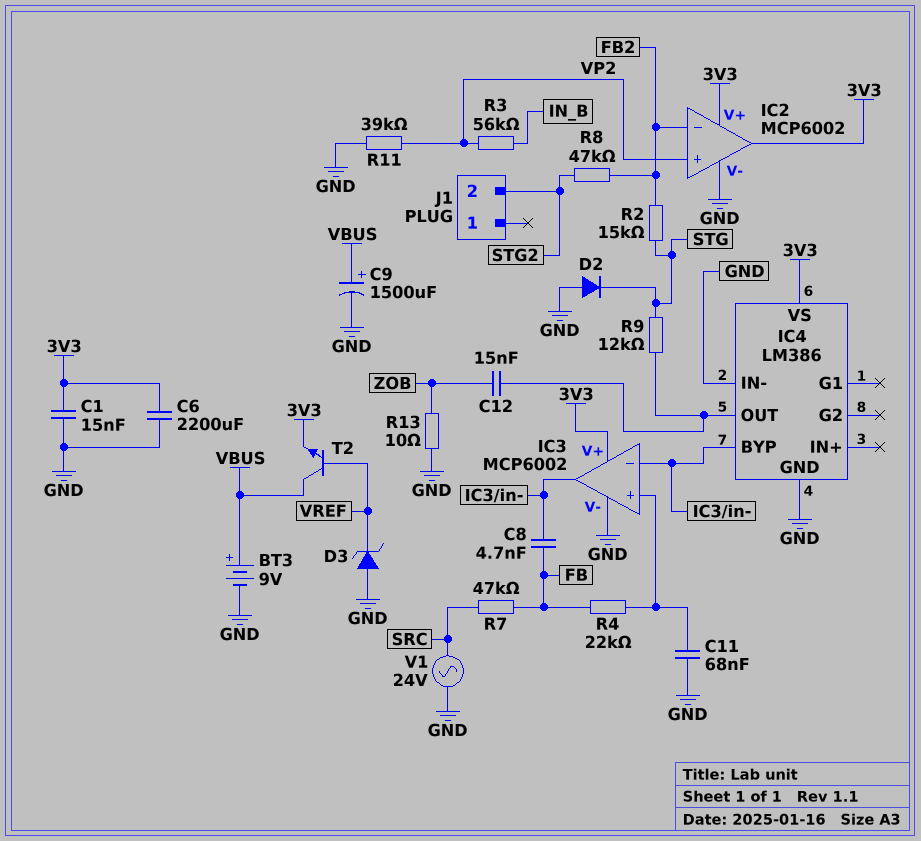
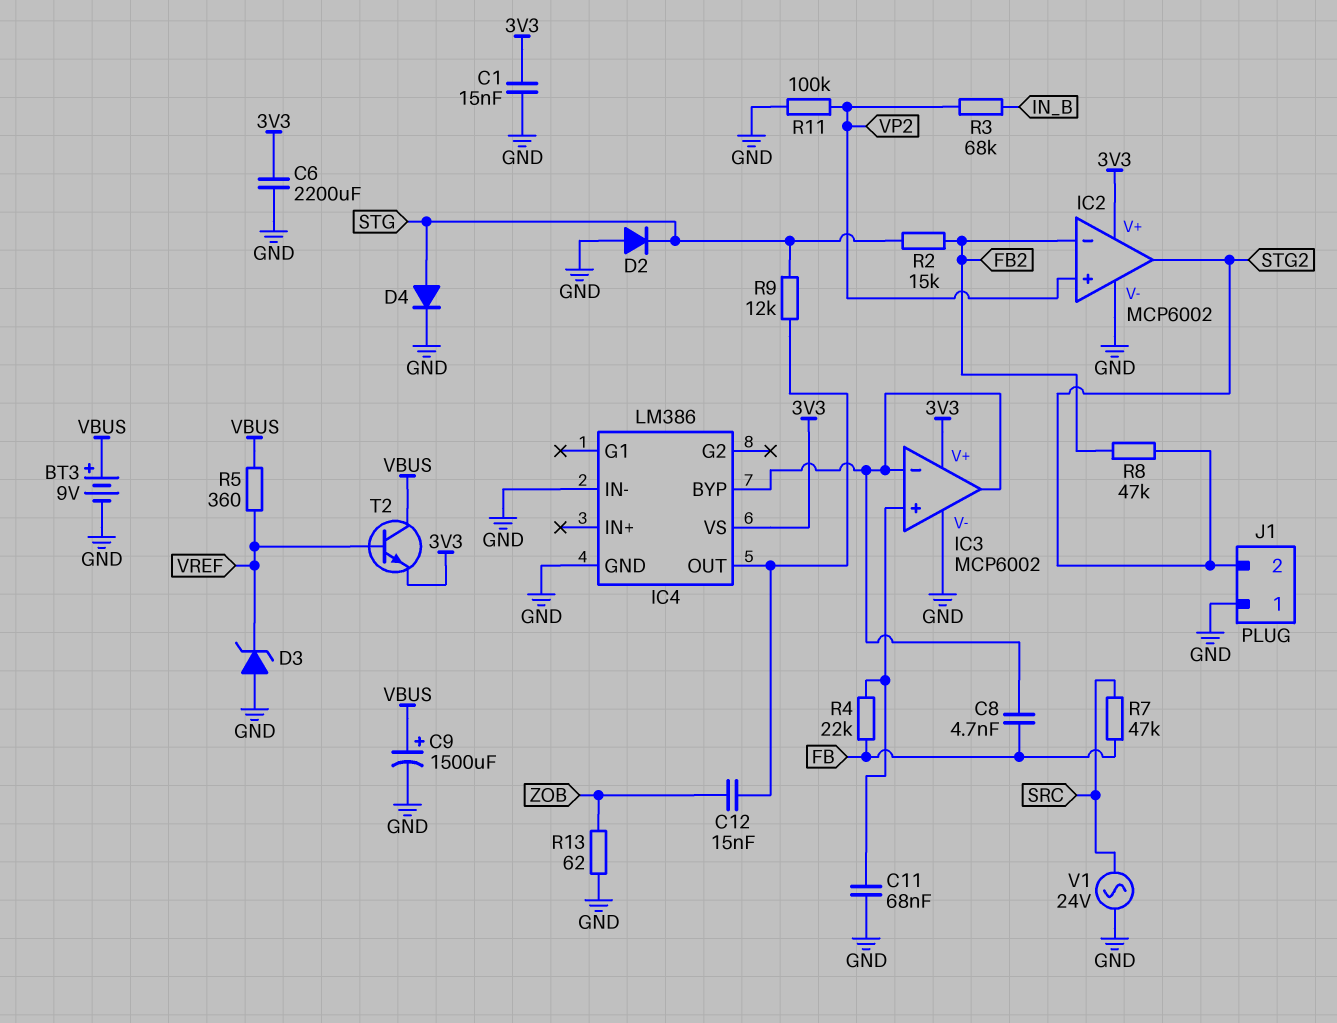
D4: none -> diode (A STG, K GND)
IC2 pin out: 3V3 -> STG2
J1 pin 1: none -> GND
R3: 56k (IN_B, VP2) -> 68k (IN_B, VP2)
R5: none -> 360 (VBUS, VREF)
R11: 39k (GND, VP2) -> 100k (GND, VP2)
R13: 10 (GND, ZOB) -> 62 (GND, ZOB)

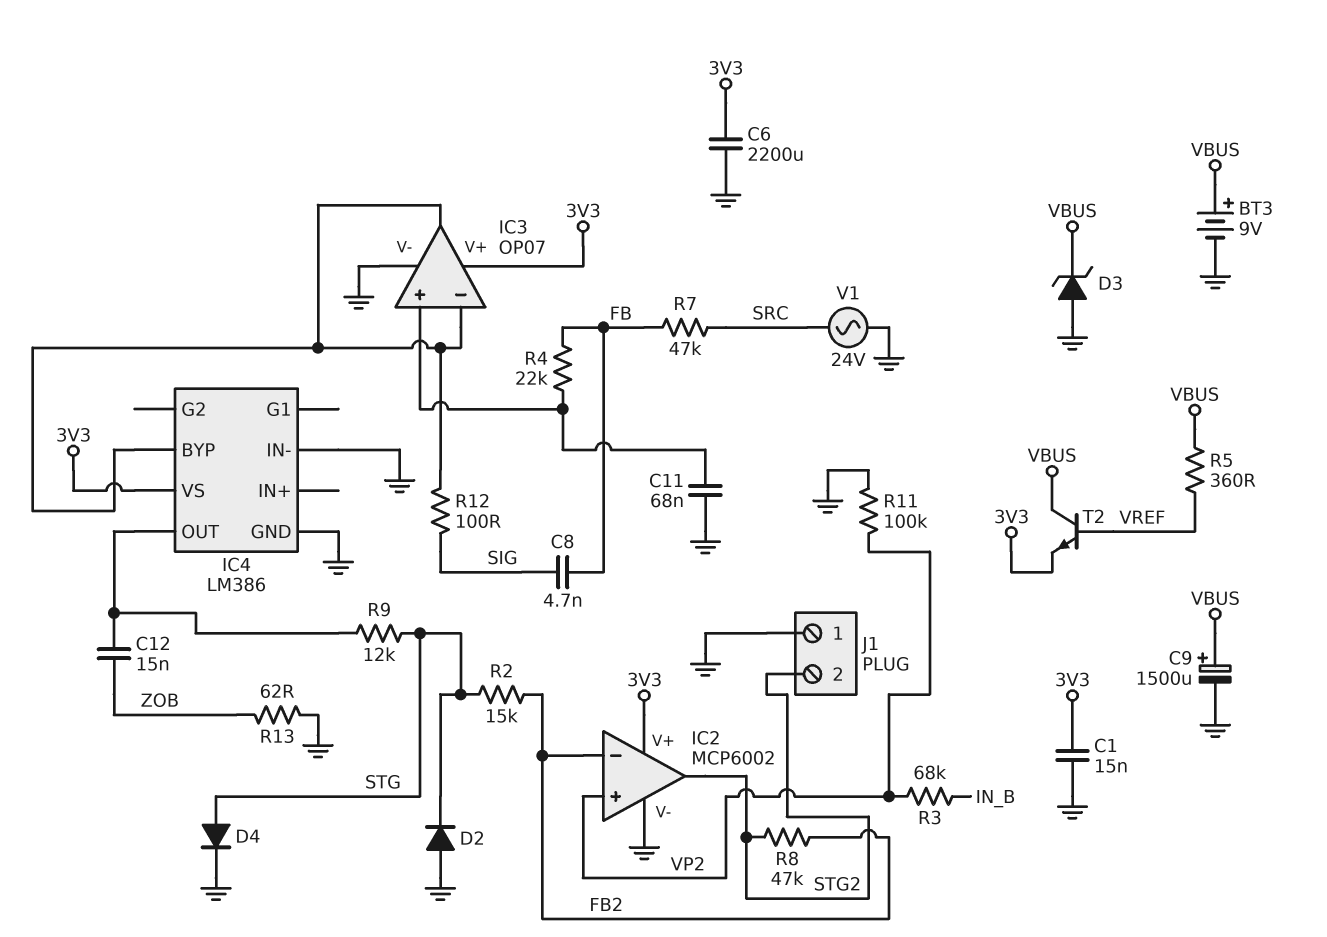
C8: 4.7nF (FB, IC3/in-) -> 4.7nF (FB, SIG)
D3: zener (A GND, K VREF) -> zener (A GND, K VBUS)
IC3: MCP6002 -> OP07
R12: none -> 100 (IC3/in-, SIG)

